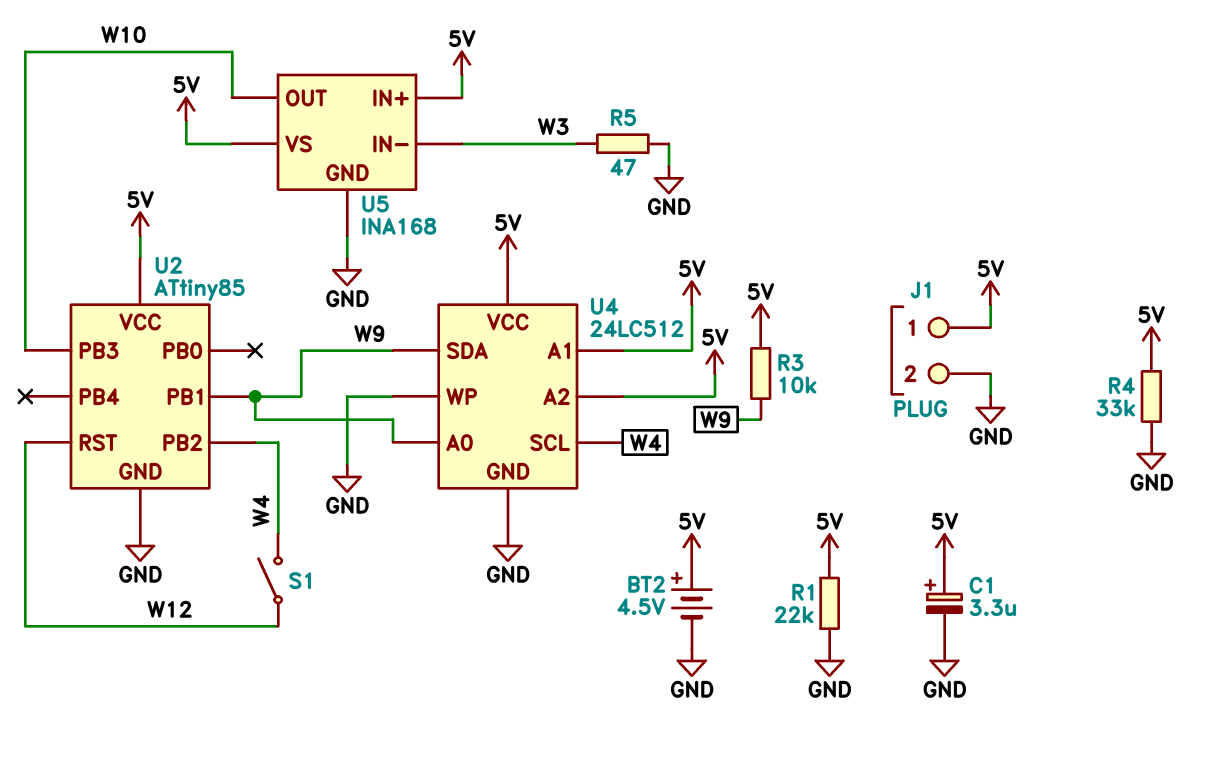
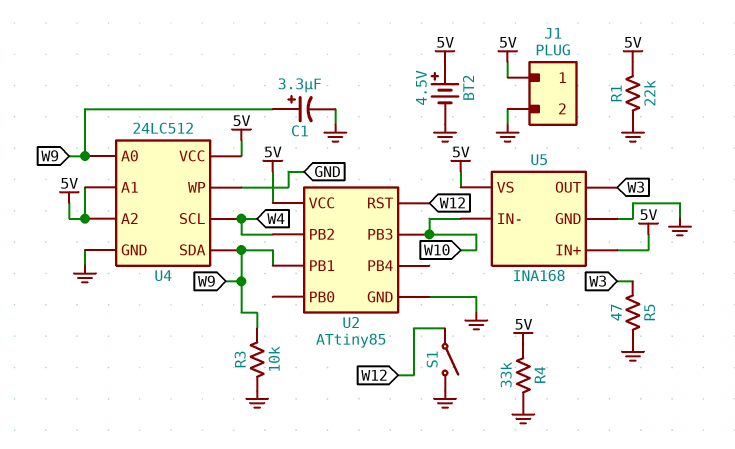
C1: 3.3uF (plus 5V, minus GND) -> 3.3uF (plus W9, minus GND)
R3: 10k (5V, W9) -> 10k (GND, W9)
S1: switch (W4, W12) -> switch (GND, W12)
U5 pin IN-: W3 -> W10
U5 pin OUT: W10 -> W3

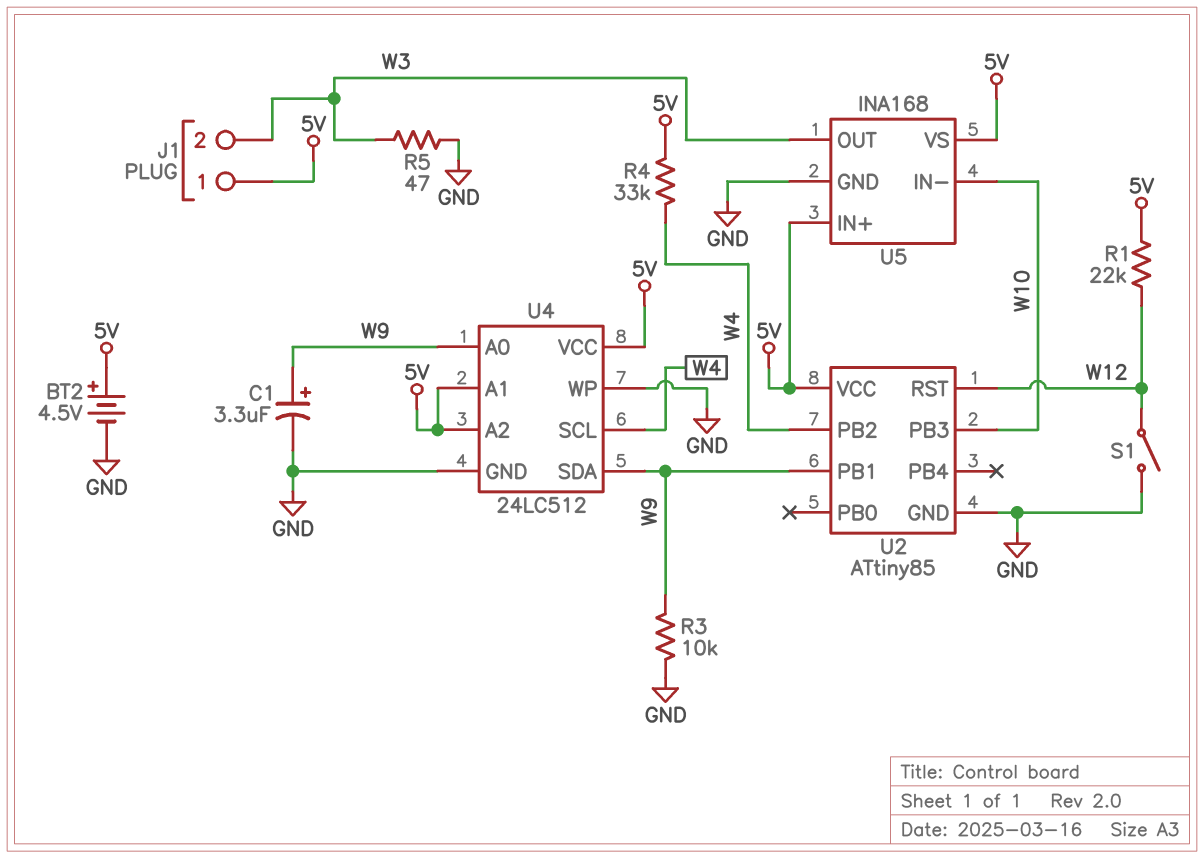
J1 pin 2: GND -> W3
R1: 22k (5V, GND) -> 22k (5V, W12)
R4: 33k (5V, GND) -> 33k (5V, W4)

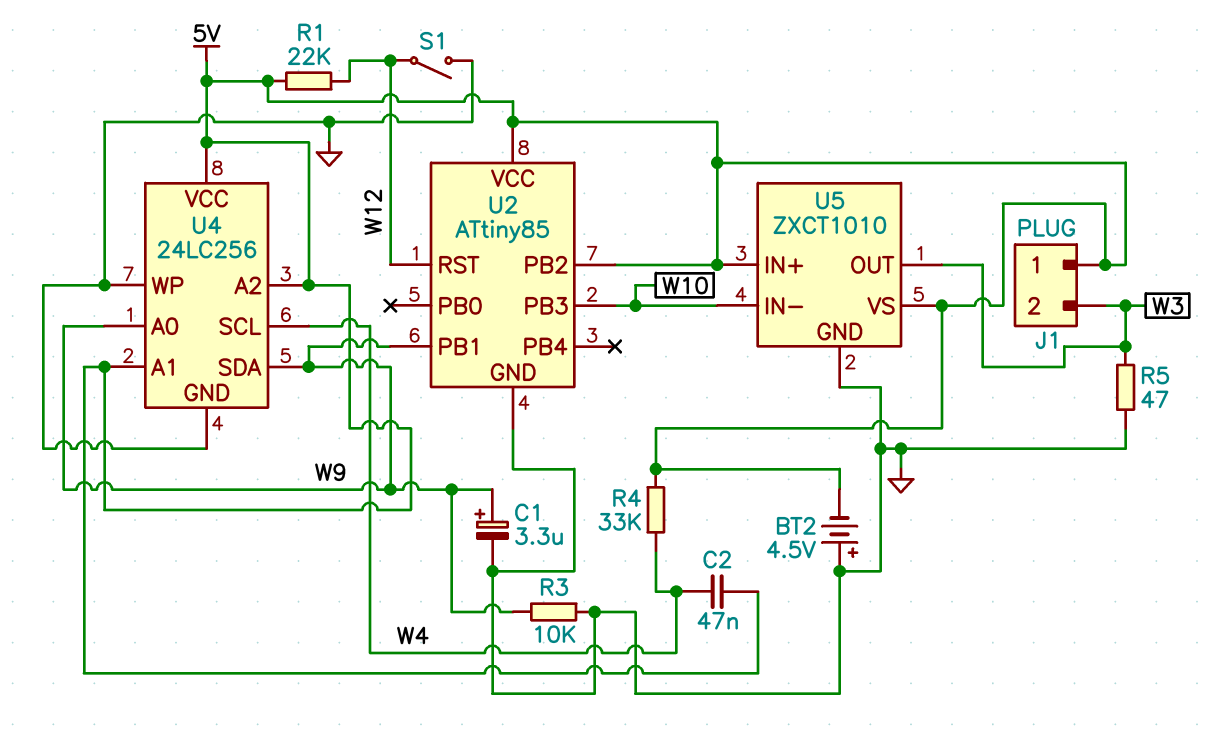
BT2: 4.5V (plus 5V, minus GND) -> 4.5V (plus GND, minus 5V)
C2: none -> 47nF (5V, W4)
U2 pin PB2: W4 -> 5V
U4: 24LC512 -> 24LC256
U5: INA168 -> ZXCT1010

